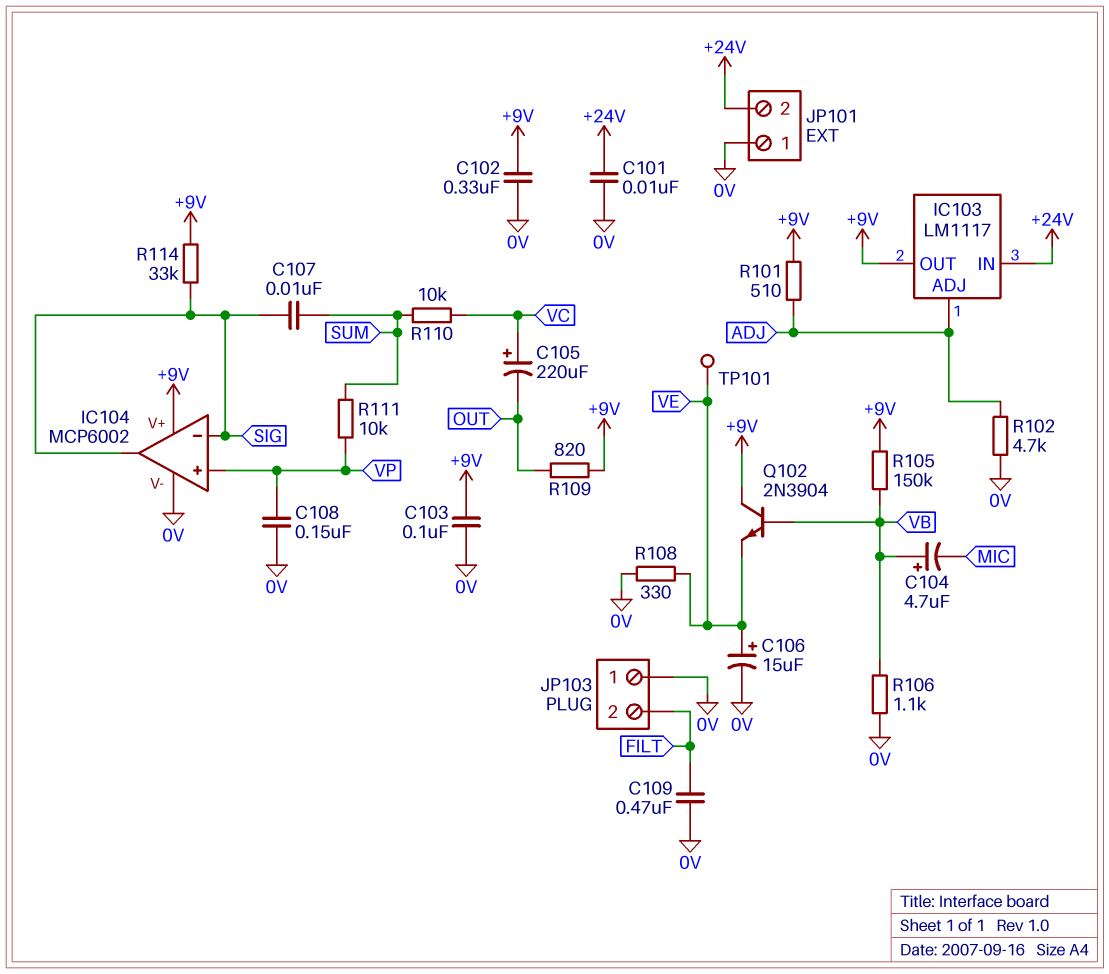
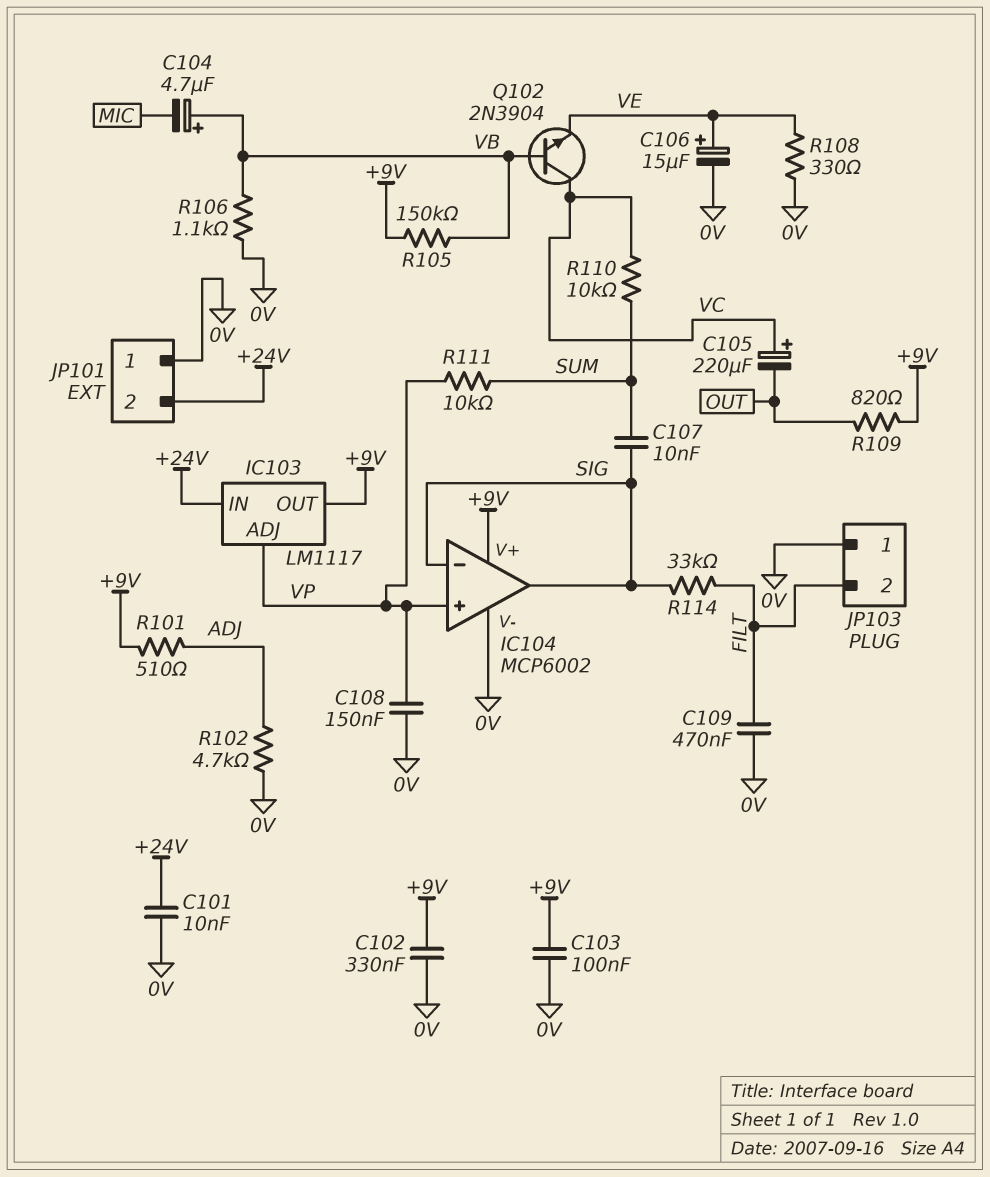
IC103 pin ADJ: ADJ -> VP
Q102: NPN 2N3904 (B VB, C +9V, E VE) -> NPN 2N3904 (B VB, C VC, E VE)
R114: 33k (+9V, SIG) -> 33k (FILT, SIG)
TP101: test point (VE) -> none

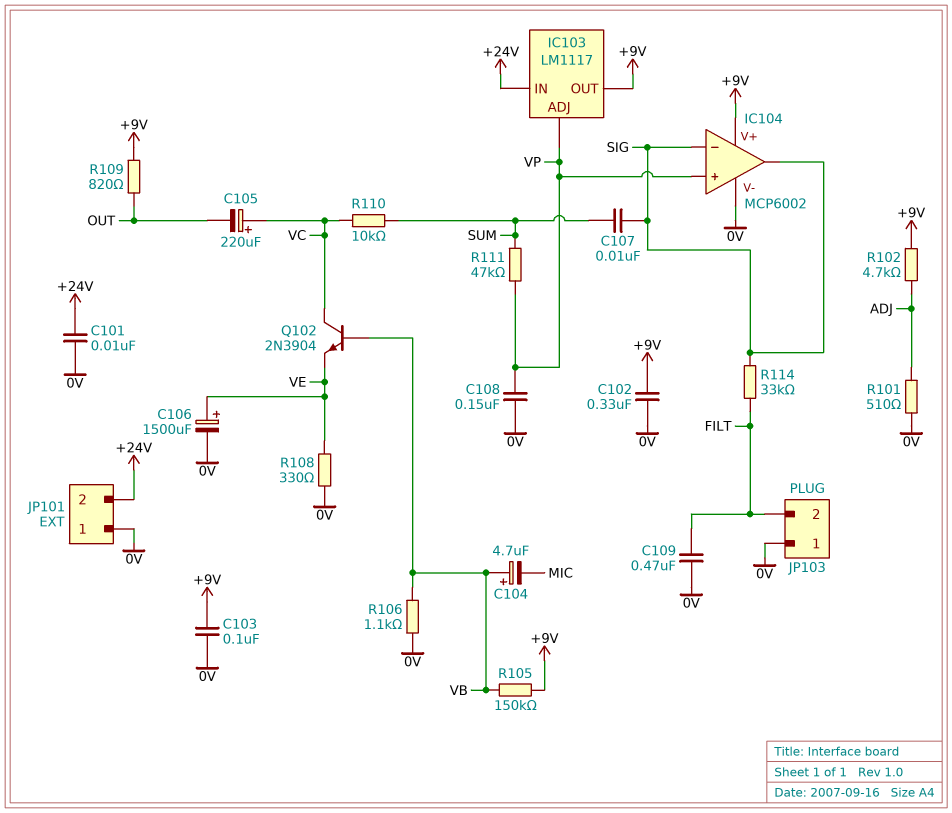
C106: 15uF (plus VE, minus 0V) -> 1500uF (plus VE, minus 0V)
R101: 510 (+9V, ADJ) -> 510 (0V, ADJ)
R102: 4.7k (0V, ADJ) -> 4.7k (+9V, ADJ)
R111: 10k (SUM, VP) -> 47k (SUM, VP)

